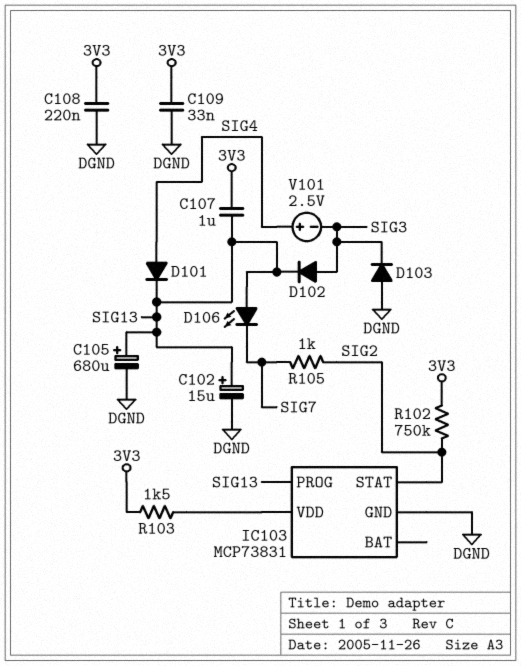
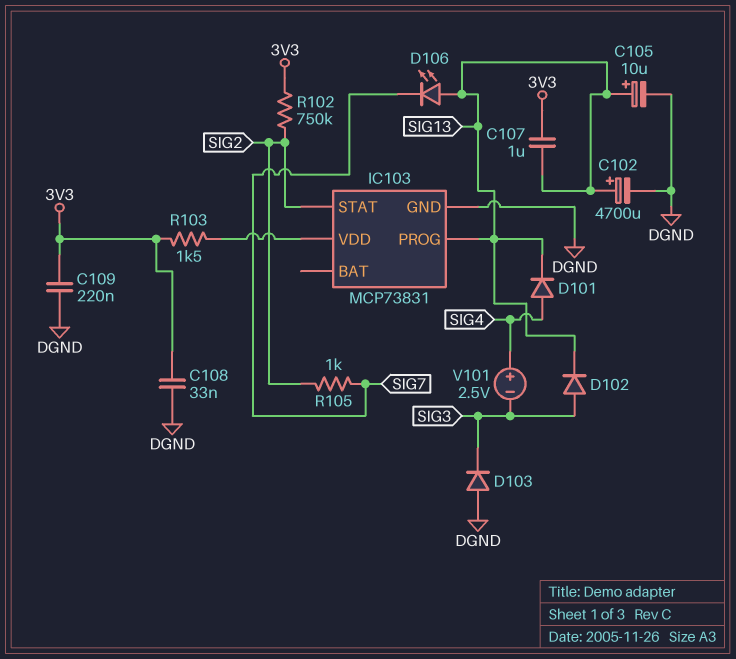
C102: 15uF (plus SIG13, minus DGND) -> 4700uF (plus SIG13, minus DGND)
C105: 680uF (plus SIG13, minus DGND) -> 10uF (plus SIG13, minus DGND)
C108: 220nF (3V3, DGND) -> 33nF (3V3, DGND)
C109: 33nF (3V3, DGND) -> 220nF (3V3, DGND)

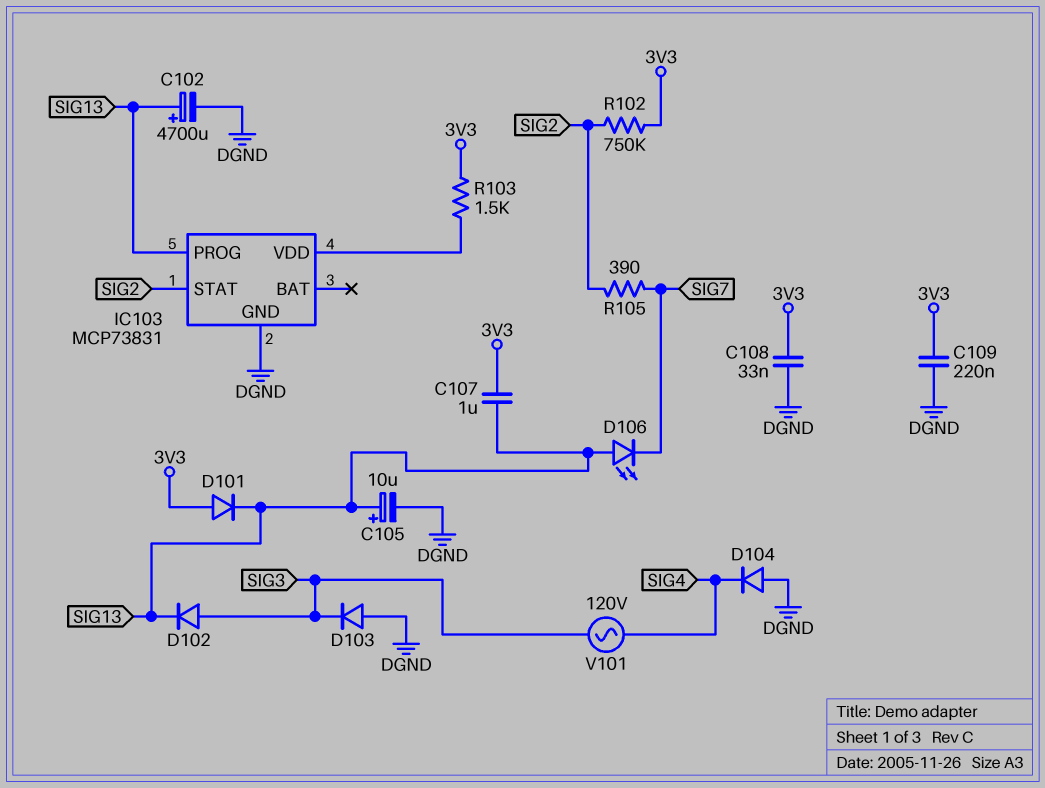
D101: diode (A SIG4, K SIG13) -> diode (A 3V3, K SIG13)
D104: none -> diode (A DGND, K SIG4)
R105: 1k (SIG2, SIG7) -> 390 (SIG2, SIG7)
V101: 2.5V (plus SIG4, minus SIG3) -> AC 120V (SIG3, SIG4)

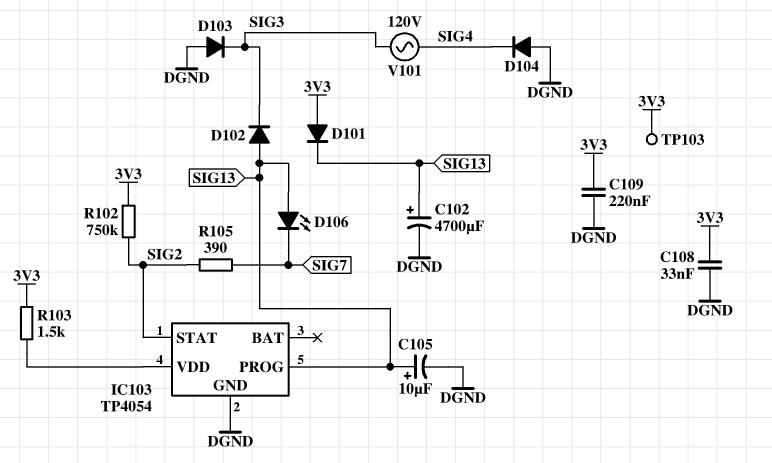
C107: 1uF (3V3, SIG13) -> none
D102: diode (A SIG3, K SIG13) -> diode (A SIG13, K SIG3)
IC103: MCP73831 -> TP4054
TP103: none -> test point (3V3)

